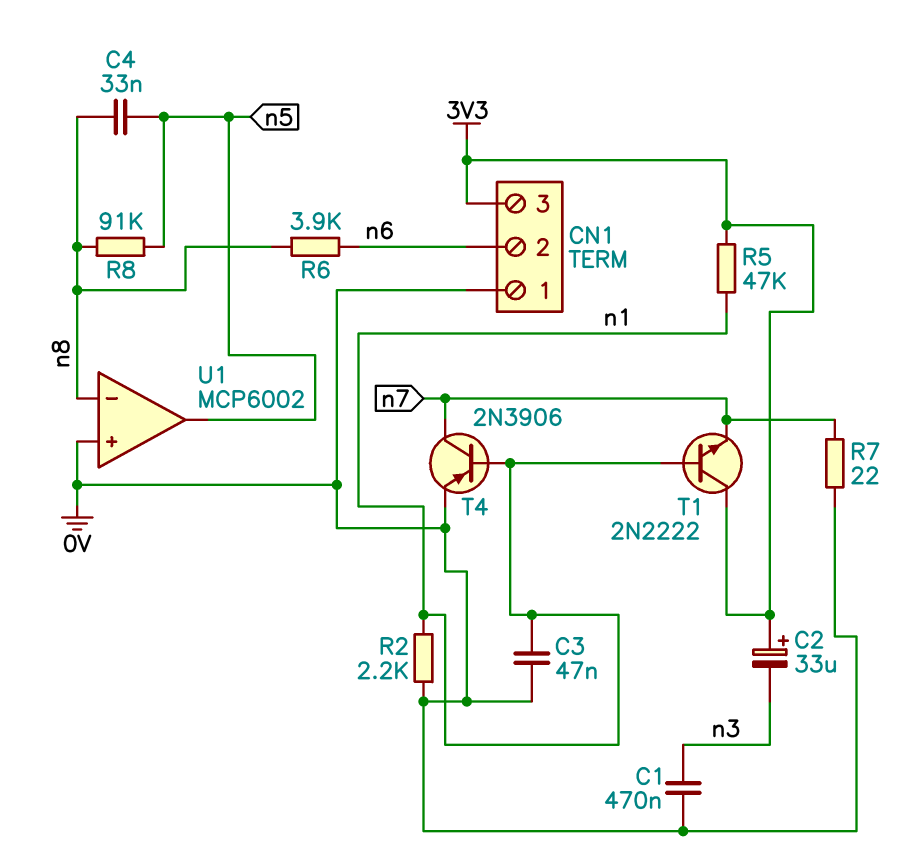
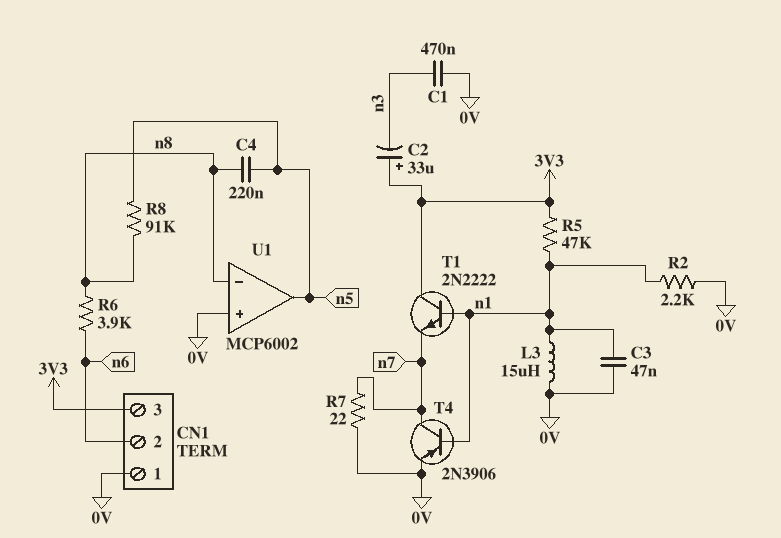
C4: 33nF (n5, n8) -> 220nF (n5, n8)
L3: none -> 15uH (0V, n1)

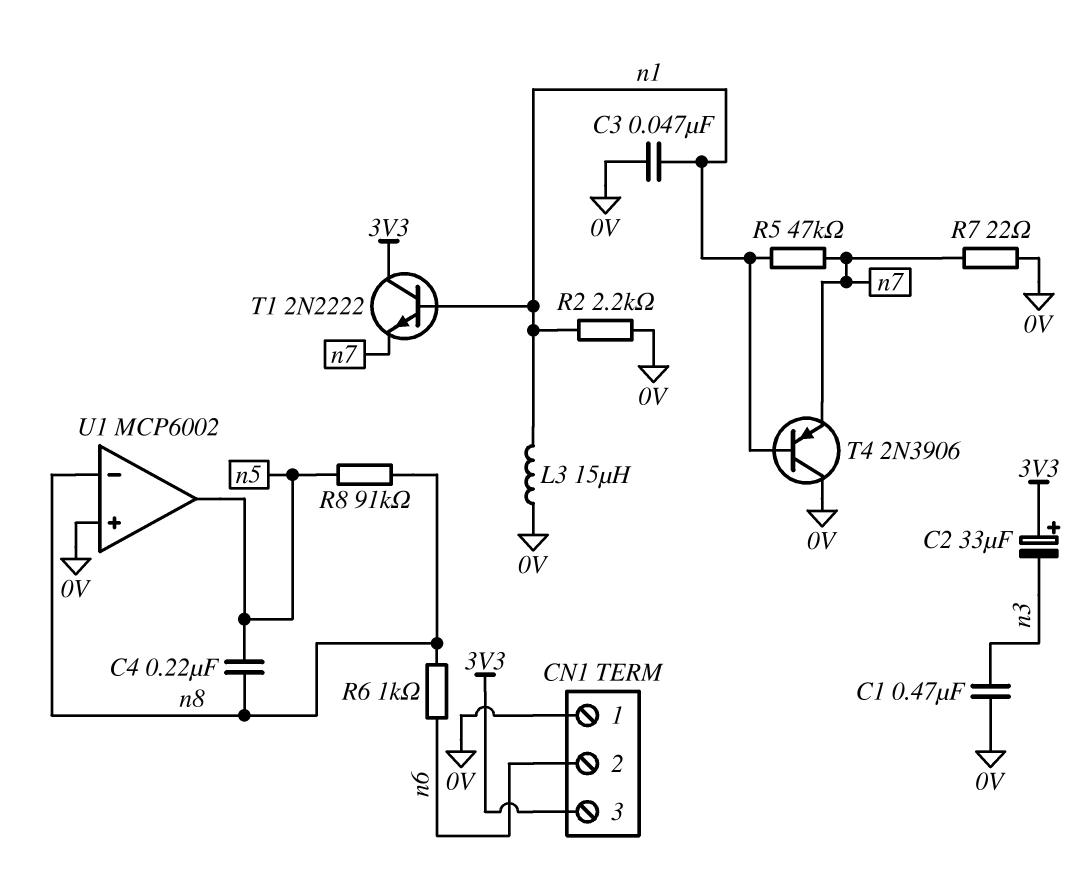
R5: 47k (3V3, n1) -> 47k (n1, n7)
R6: 3.9k (n6, n8) -> 1k (n6, n8)
T4: PNP 2N3906 (B n1, C n7, E 0V) -> PNP 2N3906 (B n1, C 0V, E n7)

